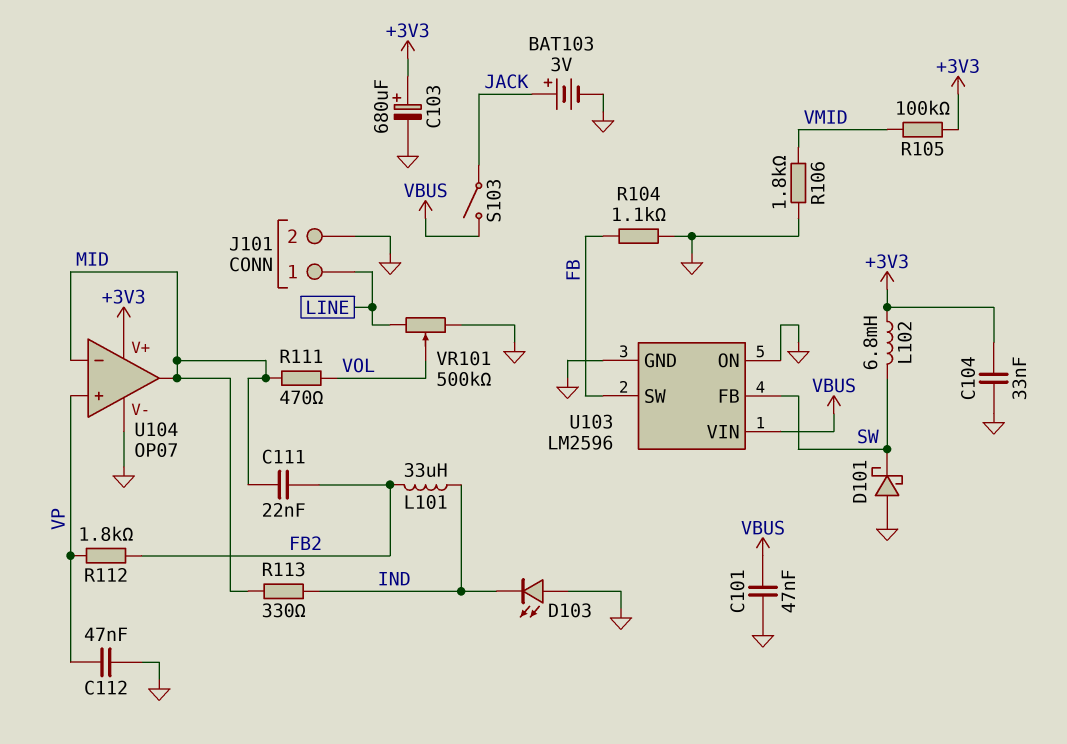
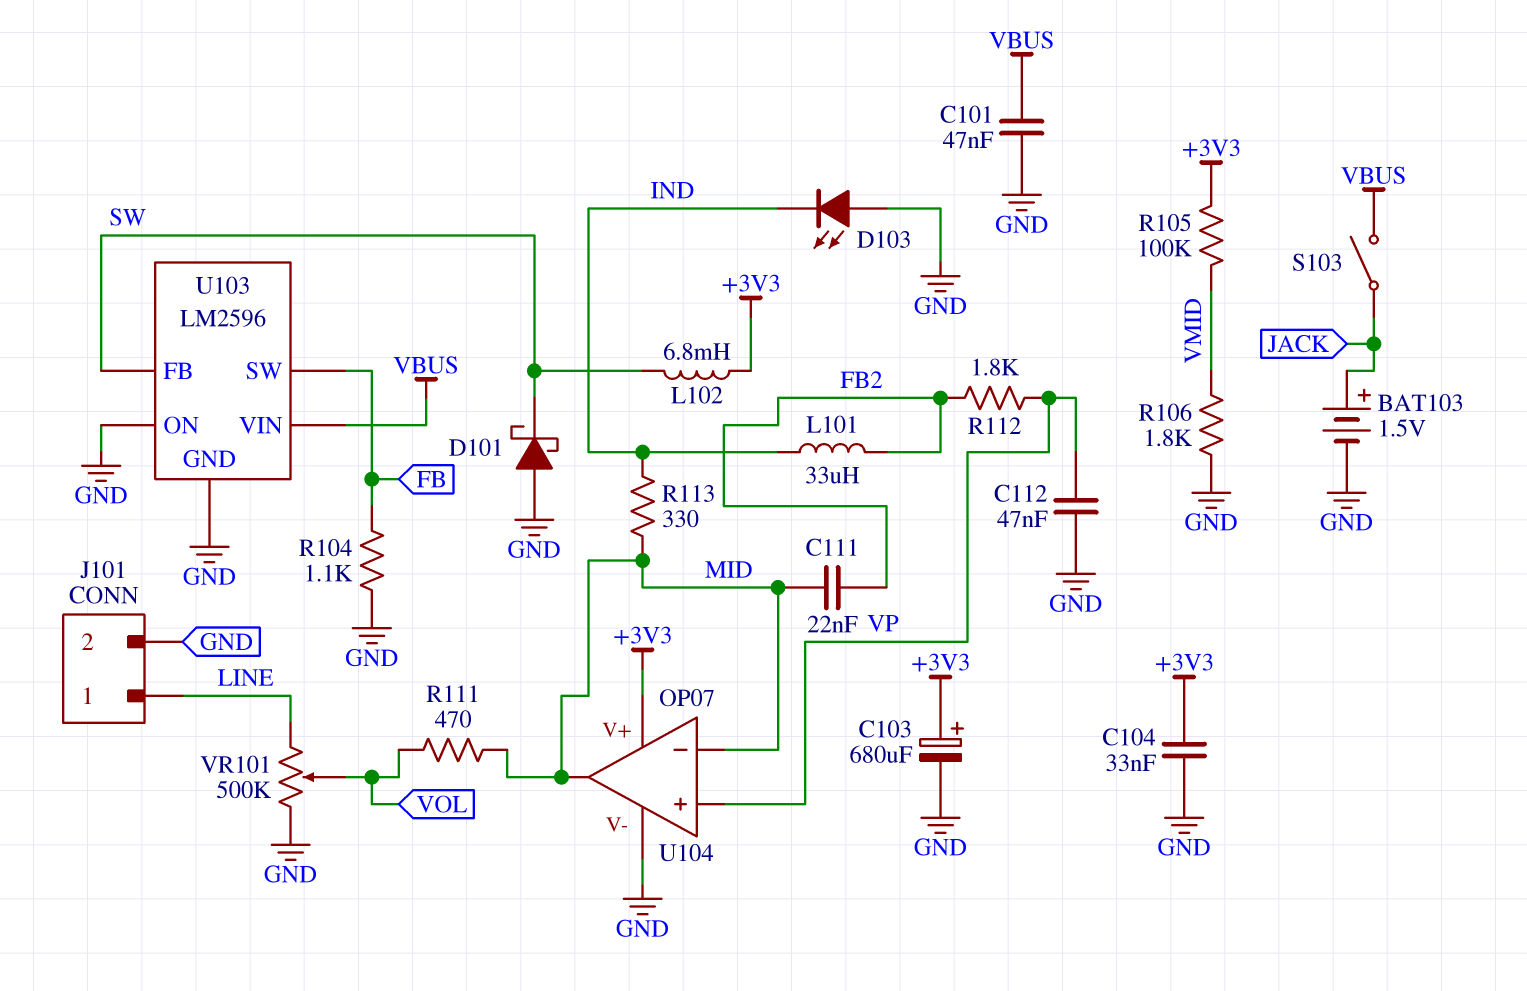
BAT103: 3V (plus JACK, minus GND) -> 1.5V (plus JACK, minus GND)

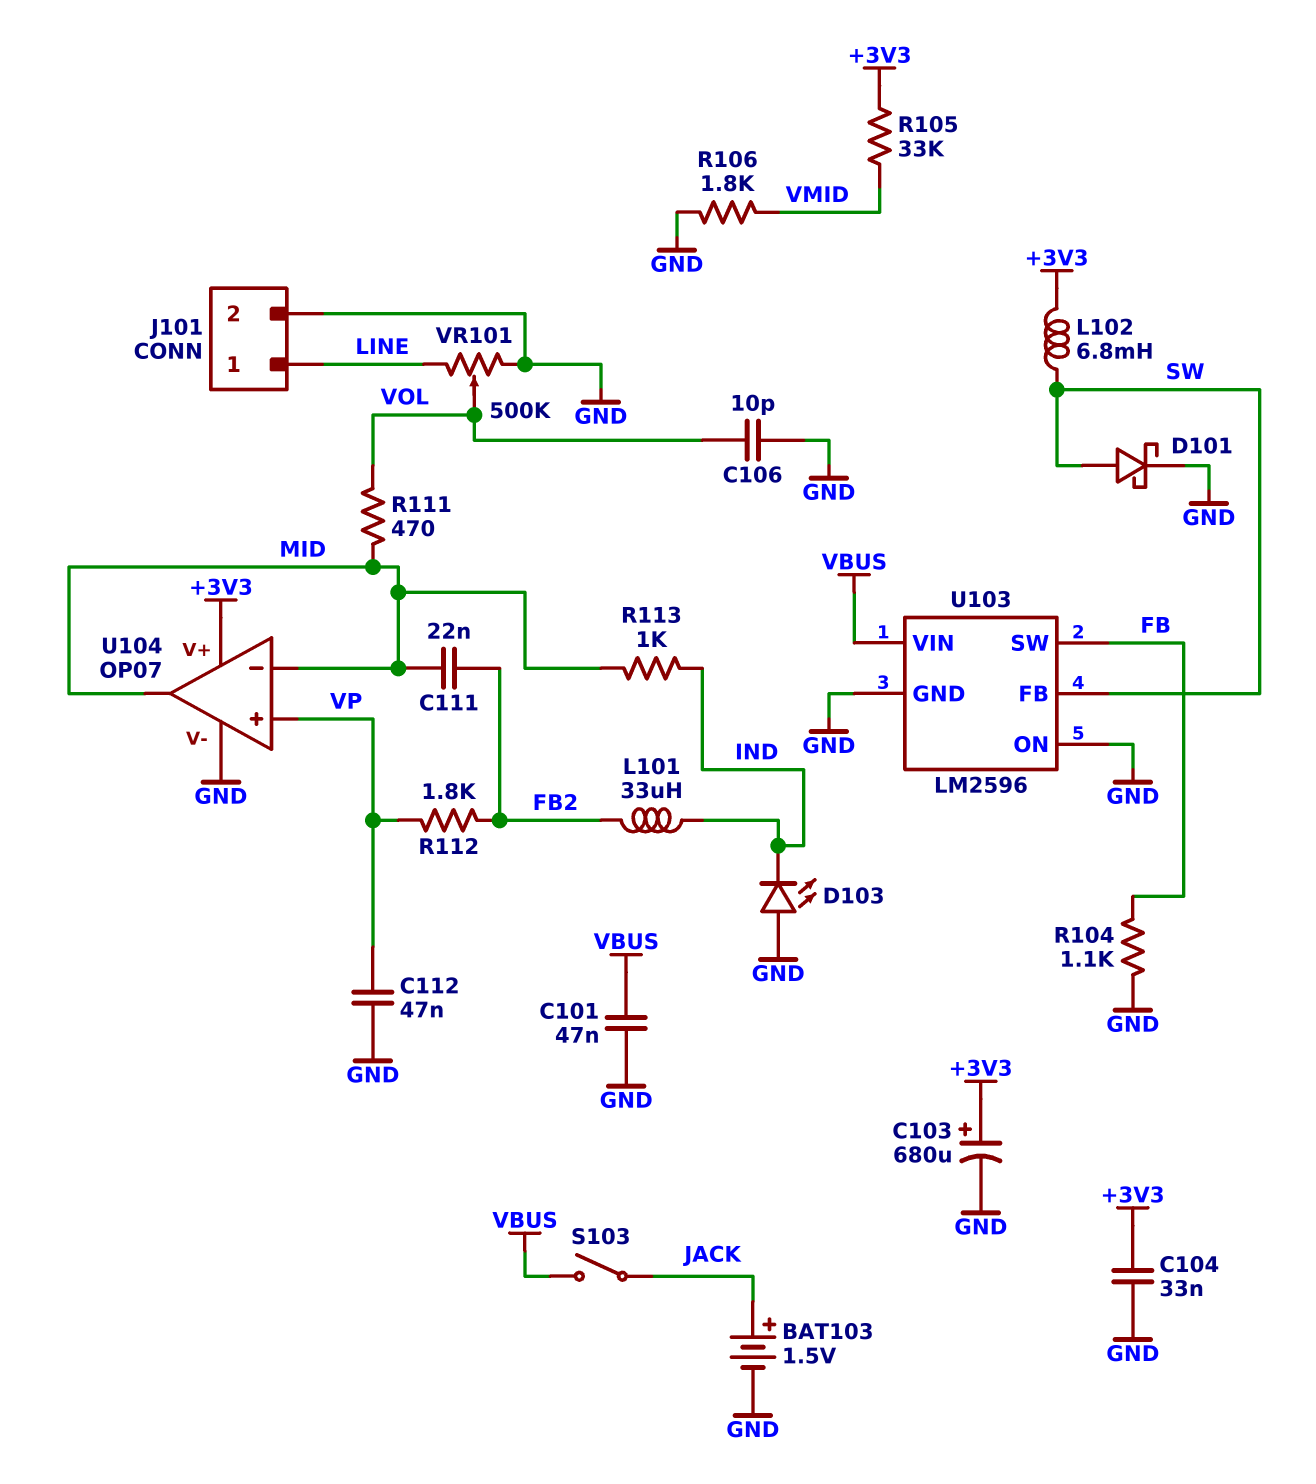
C106: none -> 10pF (GND, VOL)
D101: schottky (A GND, K SW) -> schottky (A SW, K GND)
R105: 100k (+3V3, VMID) -> 33k (+3V3, VMID)
R113: 330 (IND, MID) -> 1k (IND, MID)

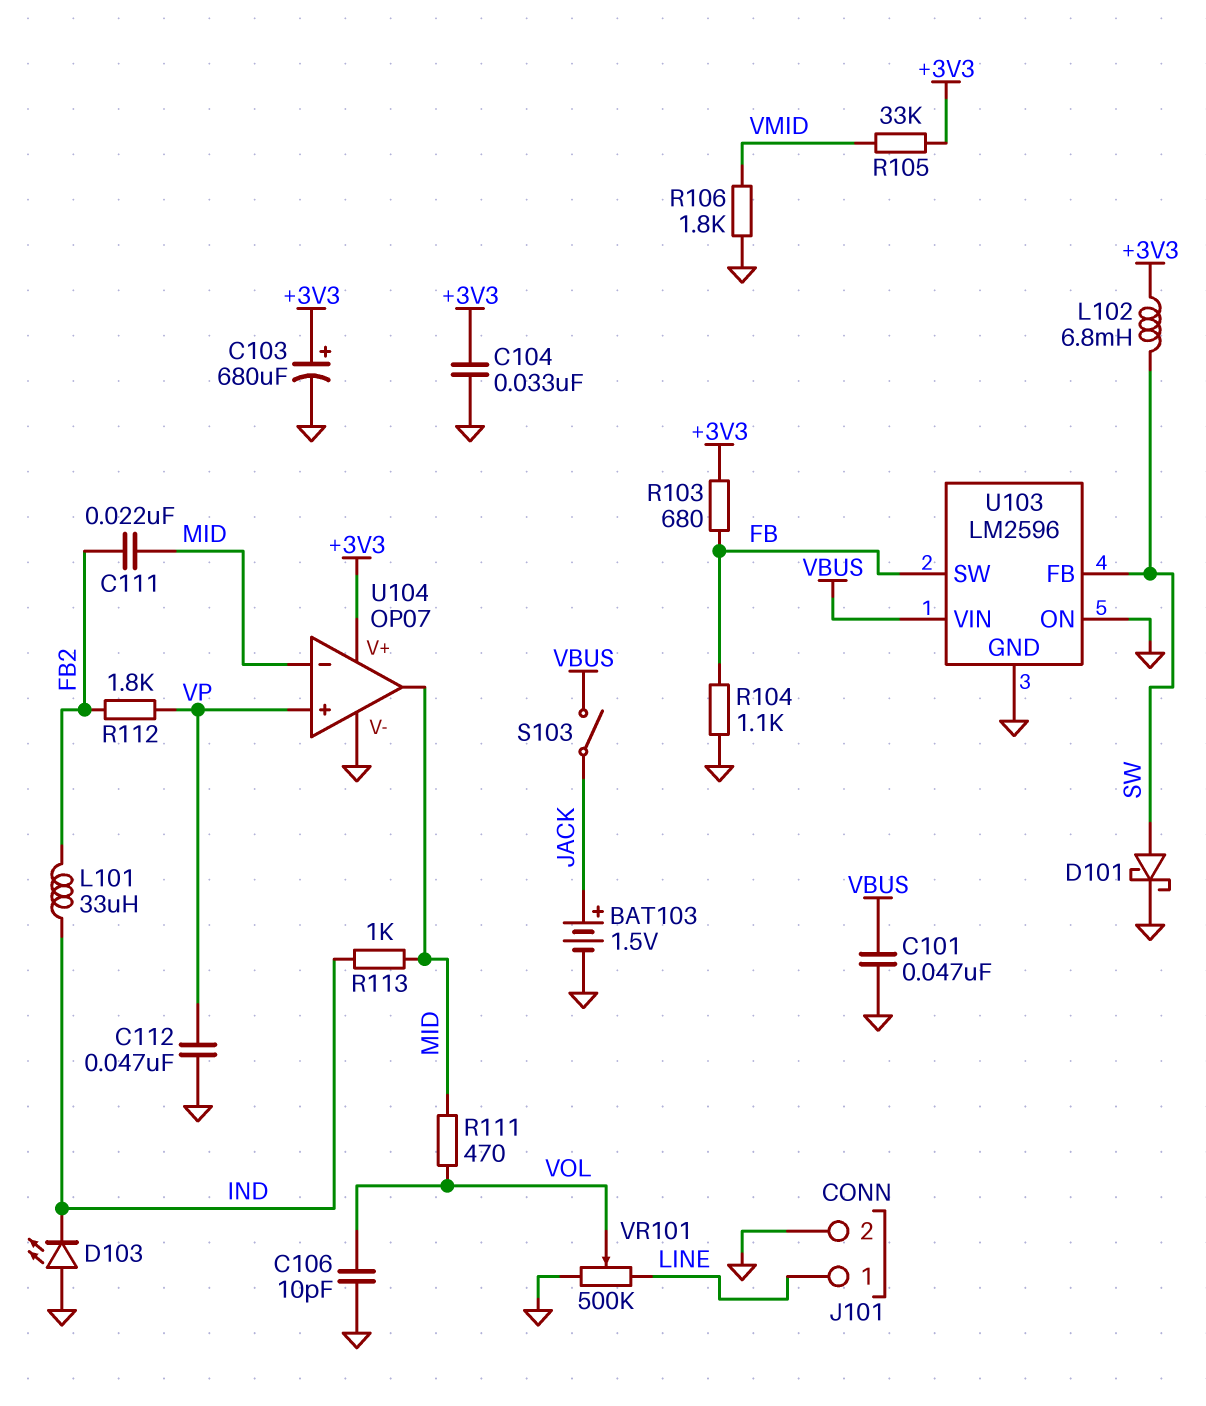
R103: none -> 680 (+3V3, FB)

